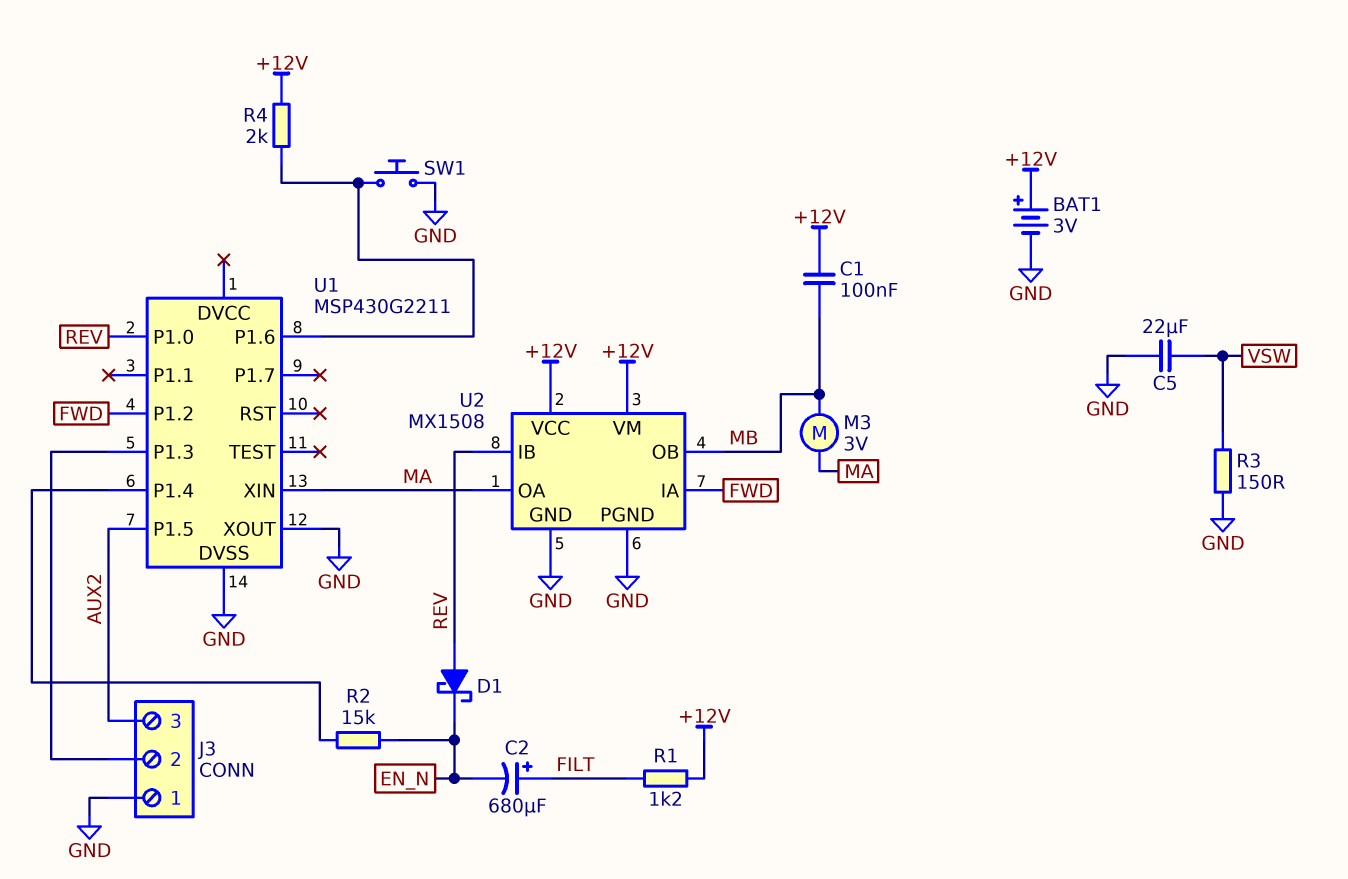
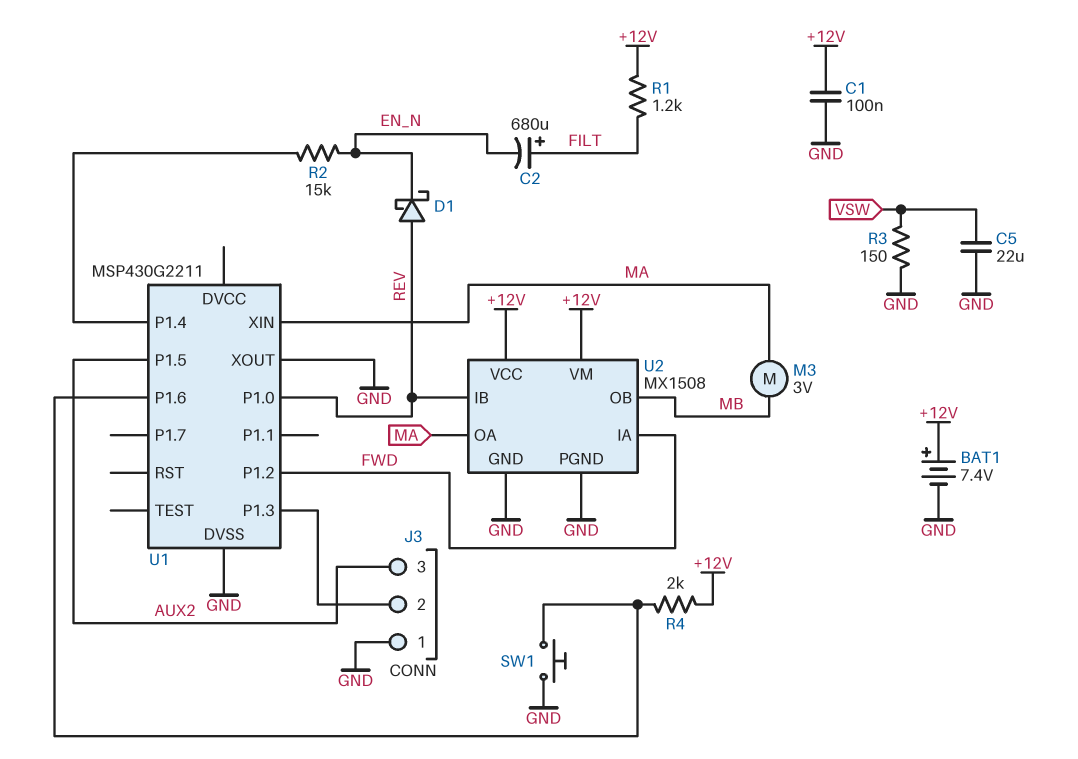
BAT1: 3V (plus +12V, minus GND) -> 7.4V (plus +12V, minus GND)
C1: 100nF (+12V, MB) -> 100nF (+12V, GND)

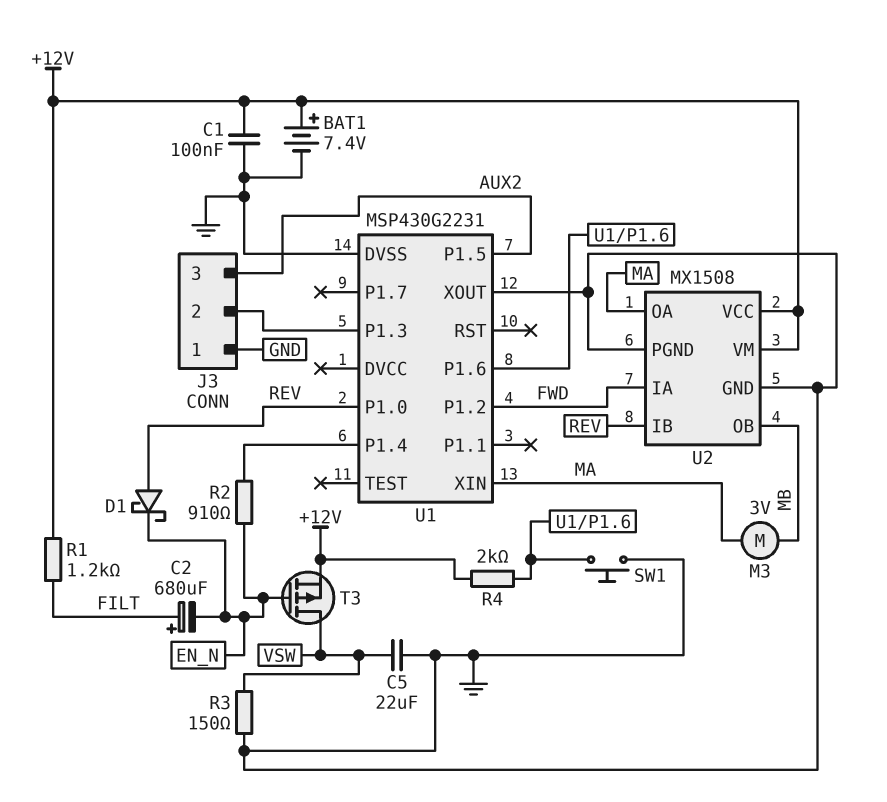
R2: 15k (EN_N, U1/P1.4) -> 910 (EN_N, U1/P1.4)
T3: none -> PMOS (G EN_N, D VSW, S +12V)
U1: MSP430G2211 -> MSP430G2231

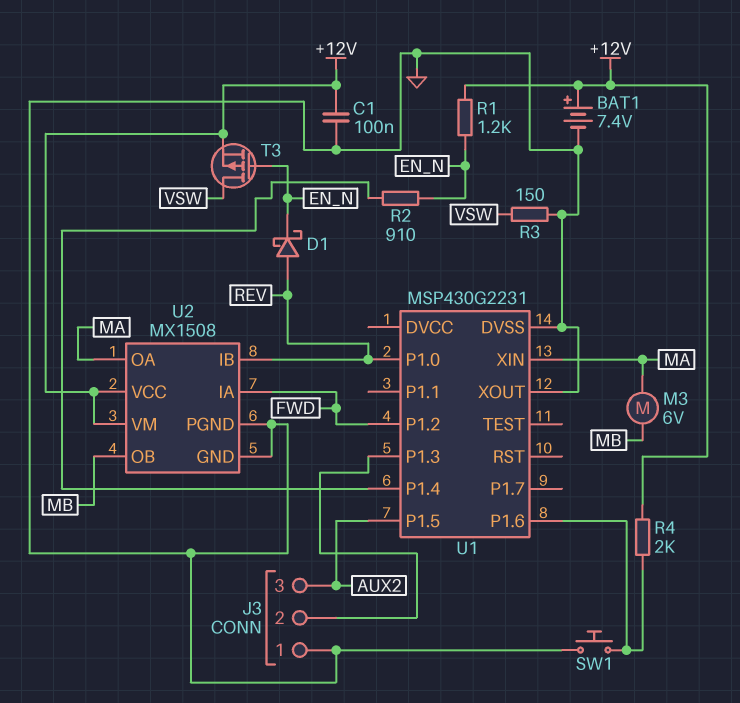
C2: 680uF (plus FILT, minus EN_N) -> none
C5: 22uF (GND, VSW) -> none
M3: motor 3V (MA, MB) -> motor 6V (MA, MB)
R1: 1.2k (+12V, FILT) -> 1.2k (+12V, EN_N)

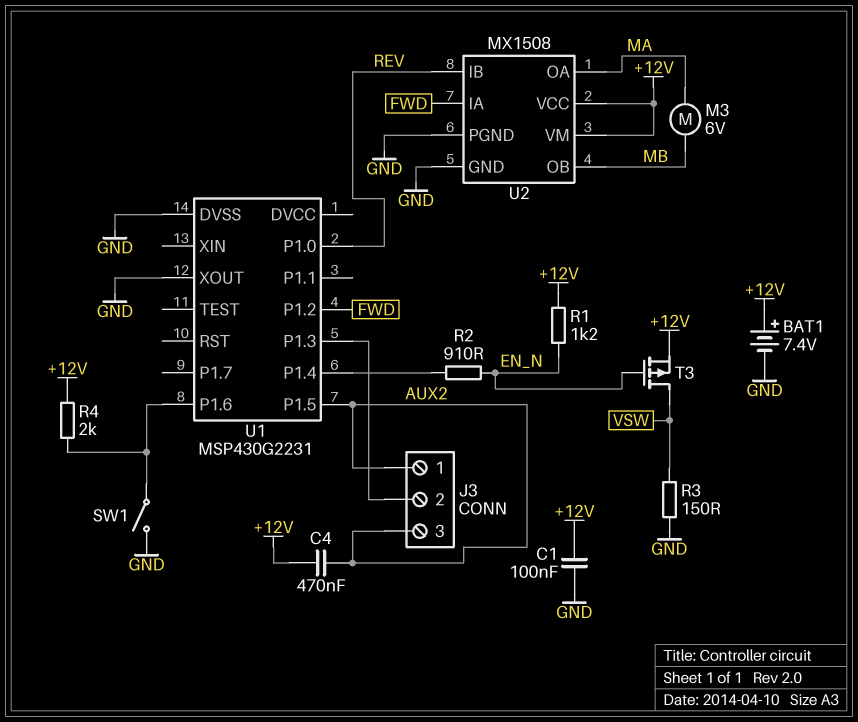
C4: none -> 470nF (+12V, AUX2)
D1: schottky (A REV, K EN_N) -> none
J3 pin 1: GND -> AUX2
SW1: button (GND, U1/P1.6) -> switch (GND, U1/P1.6)
U1 pin XIN: MA -> none

